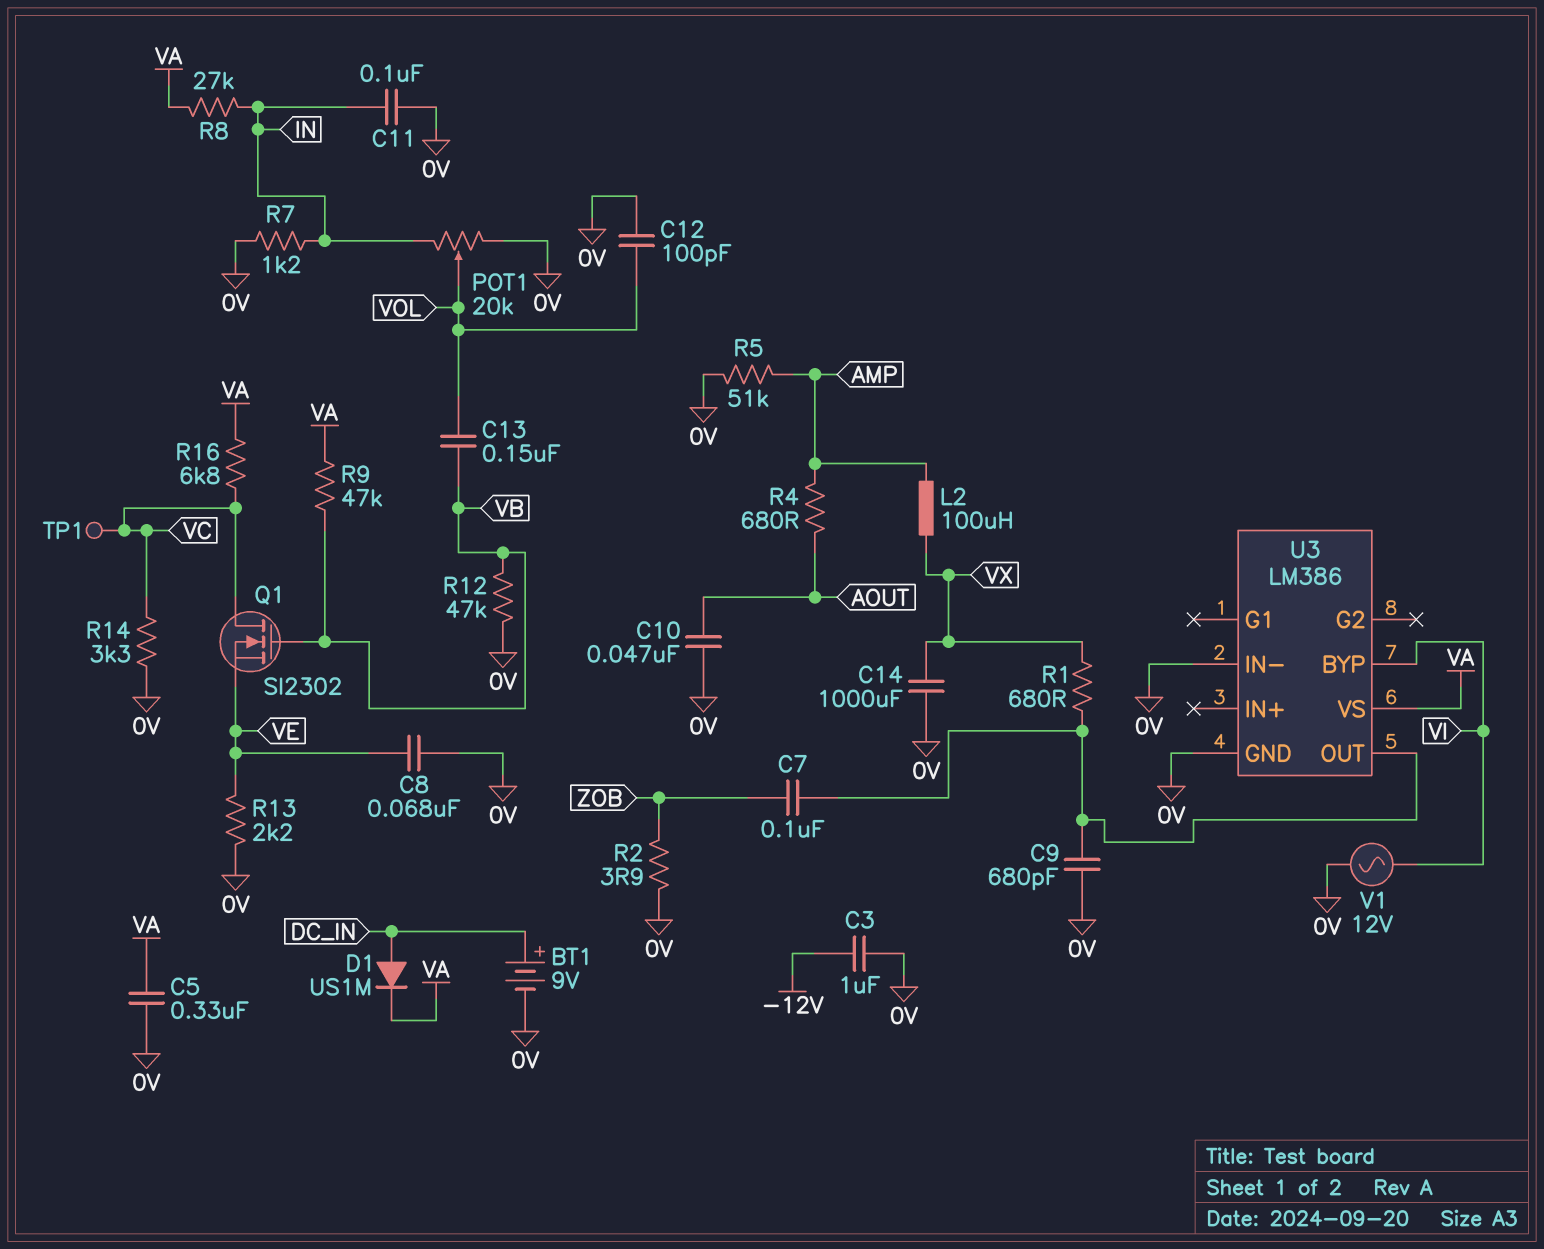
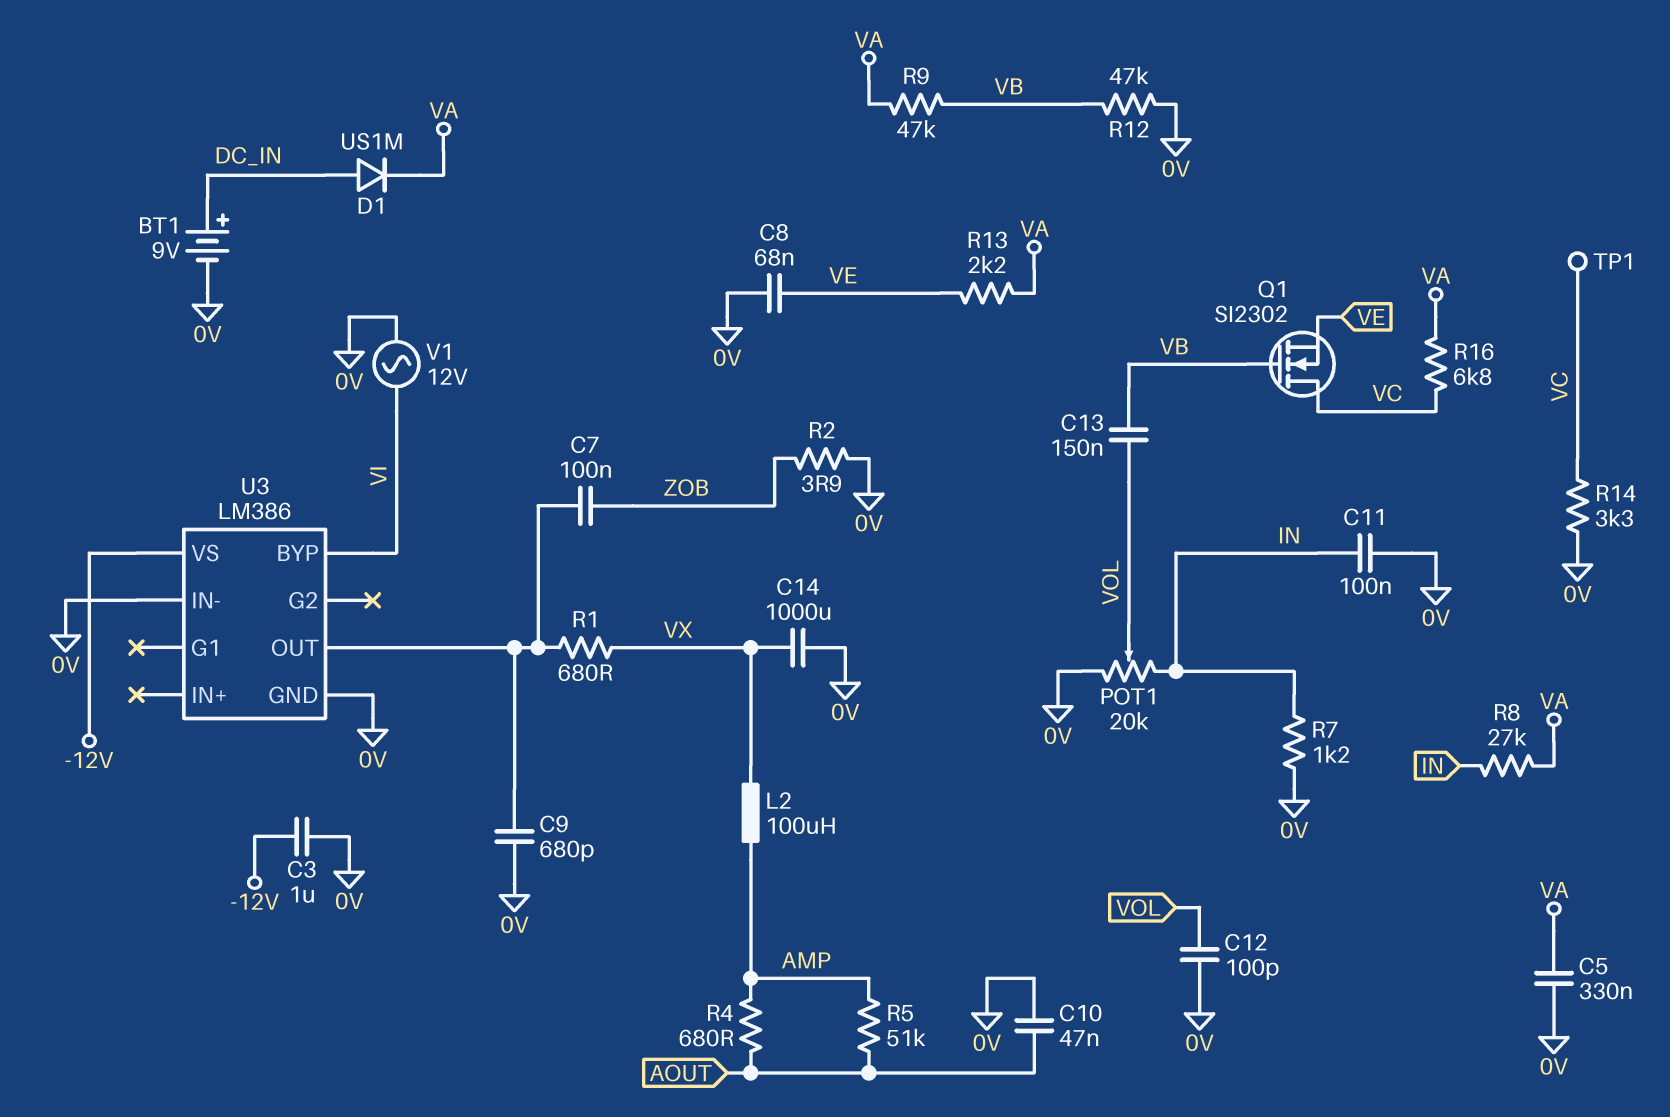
R5: 51k (0V, AMP) -> 51k (AMP, AOUT)
R13: 2.2k (0V, VE) -> 2.2k (VA, VE)
U3 pin VS: VA -> -12V

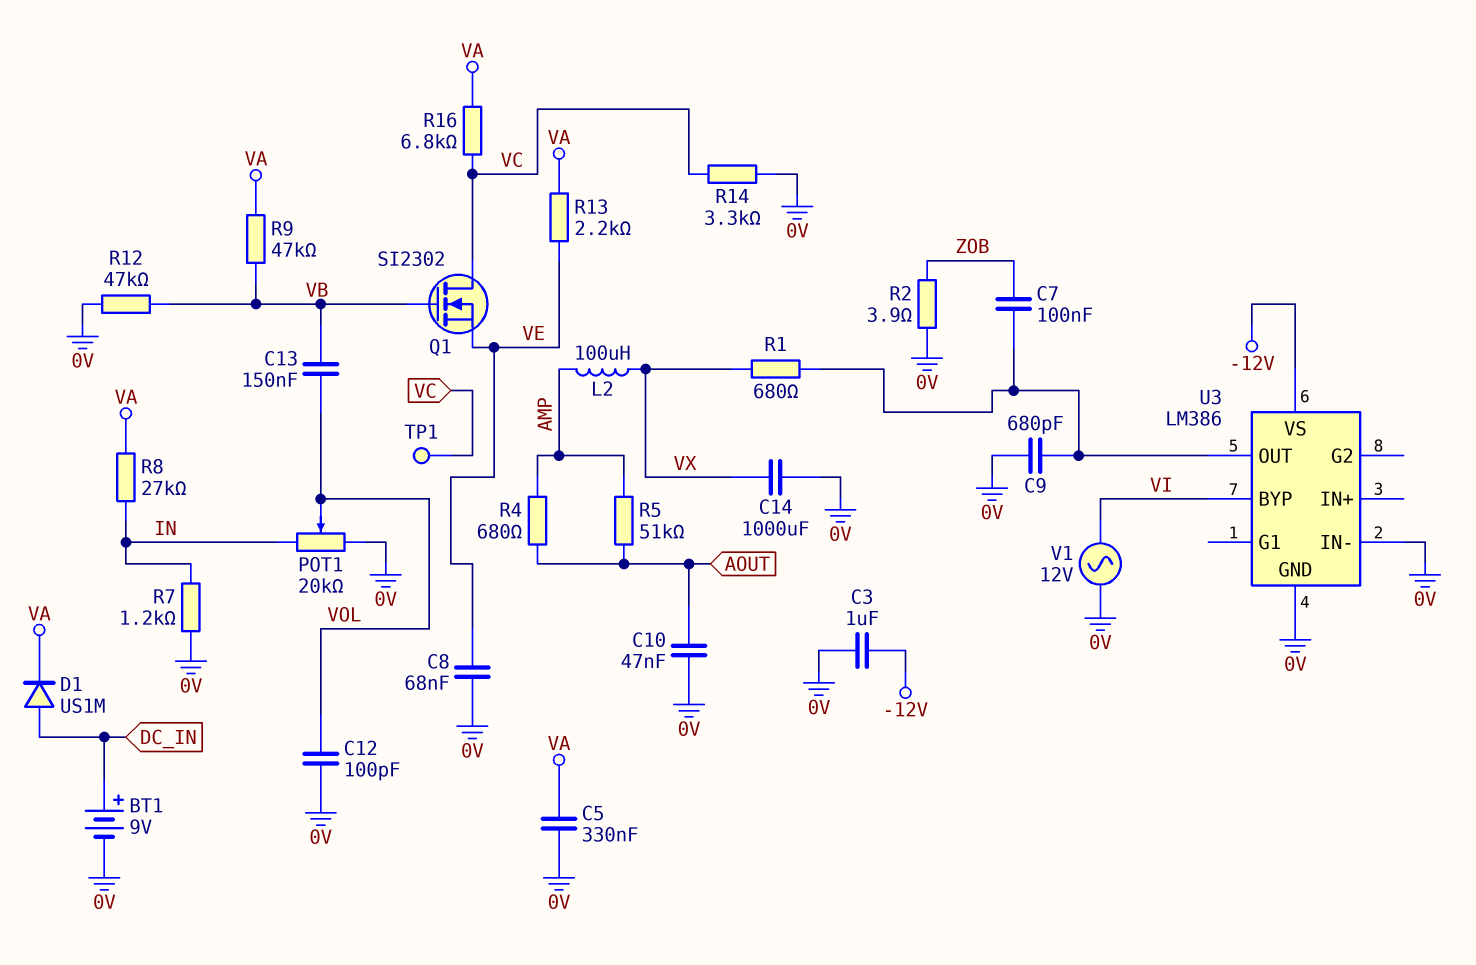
C11: 100nF (0V, IN) -> none

